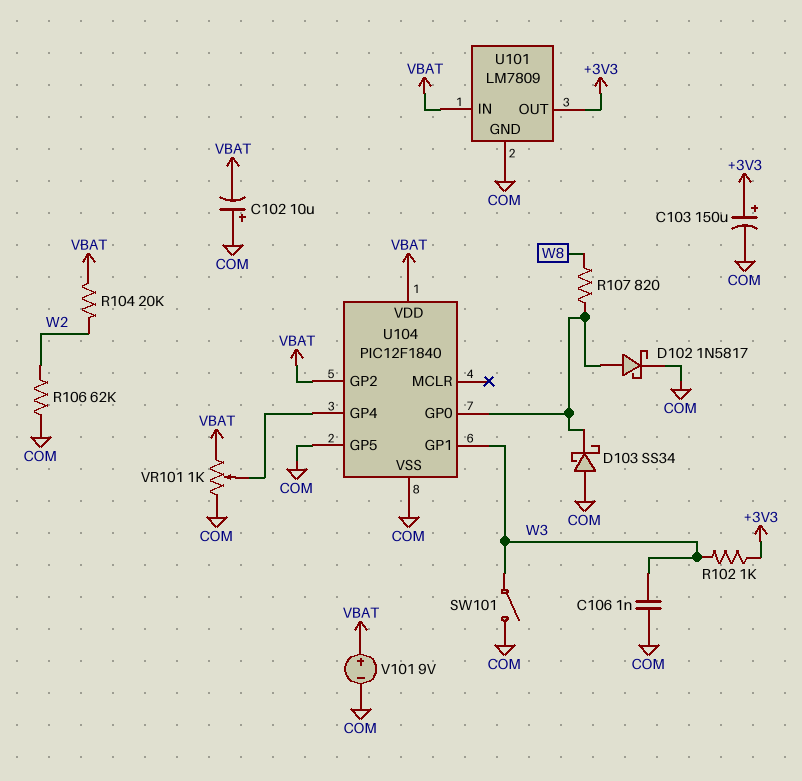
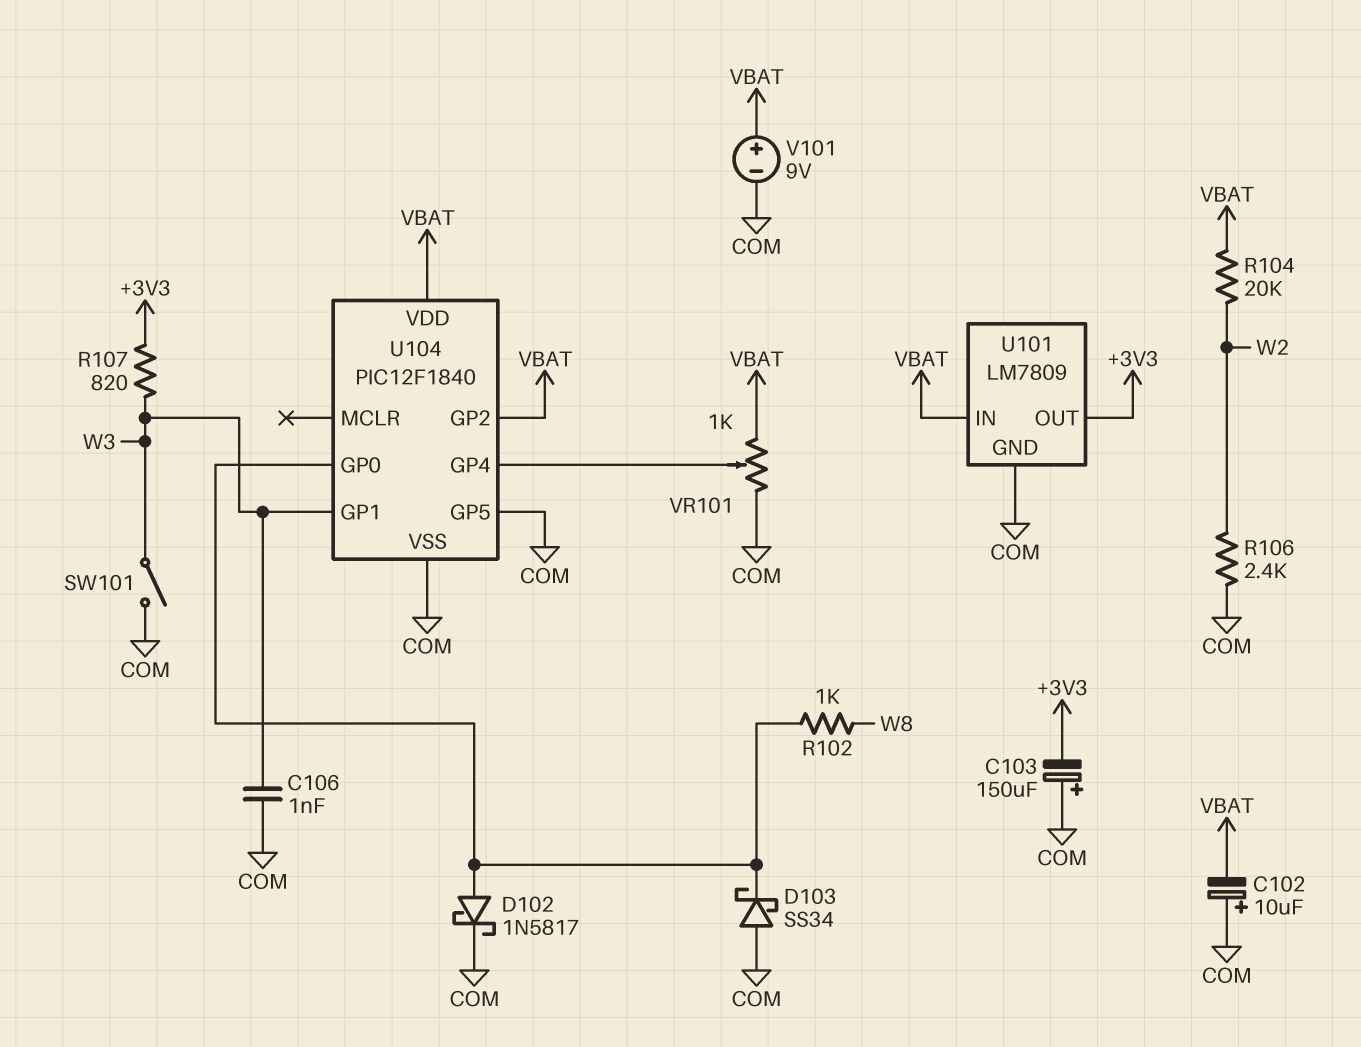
C103: 150uF (plus +3V3, minus COM) -> 150uF (plus COM, minus +3V3)
R102: 1k (+3V3, W3) -> 1k (U104/GP0, W8)
R106: 62k (COM, W2) -> 2.4k (COM, W2)
R107: 820 (U104/GP0, W8) -> 820 (+3V3, W3)

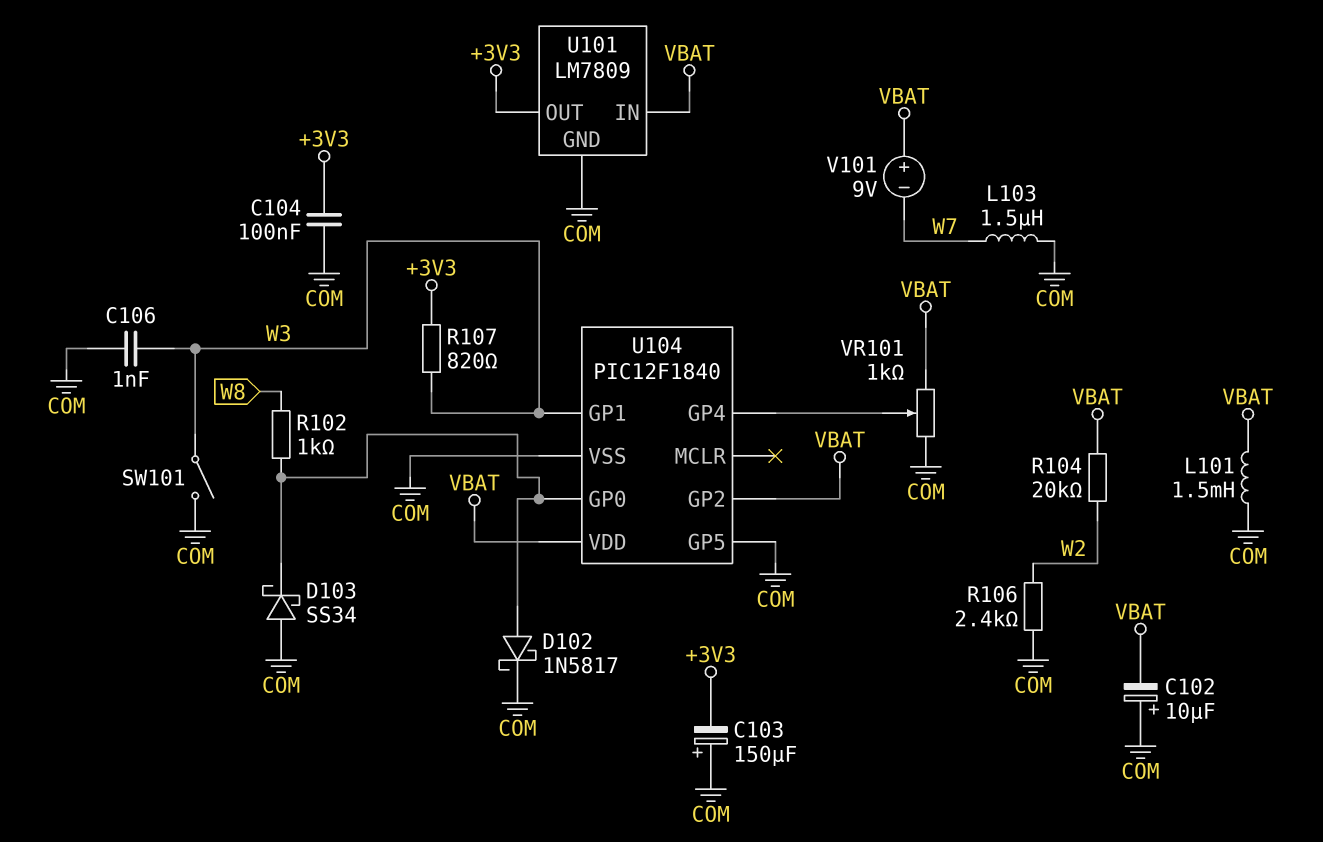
C104: none -> 100nF (+3V3, COM)
L101: none -> 1.5mH (COM, VBAT)
L103: none -> 1.5uH (COM, W7)
V101: 9V (plus VBAT, minus COM) -> 9V (plus VBAT, minus W7)

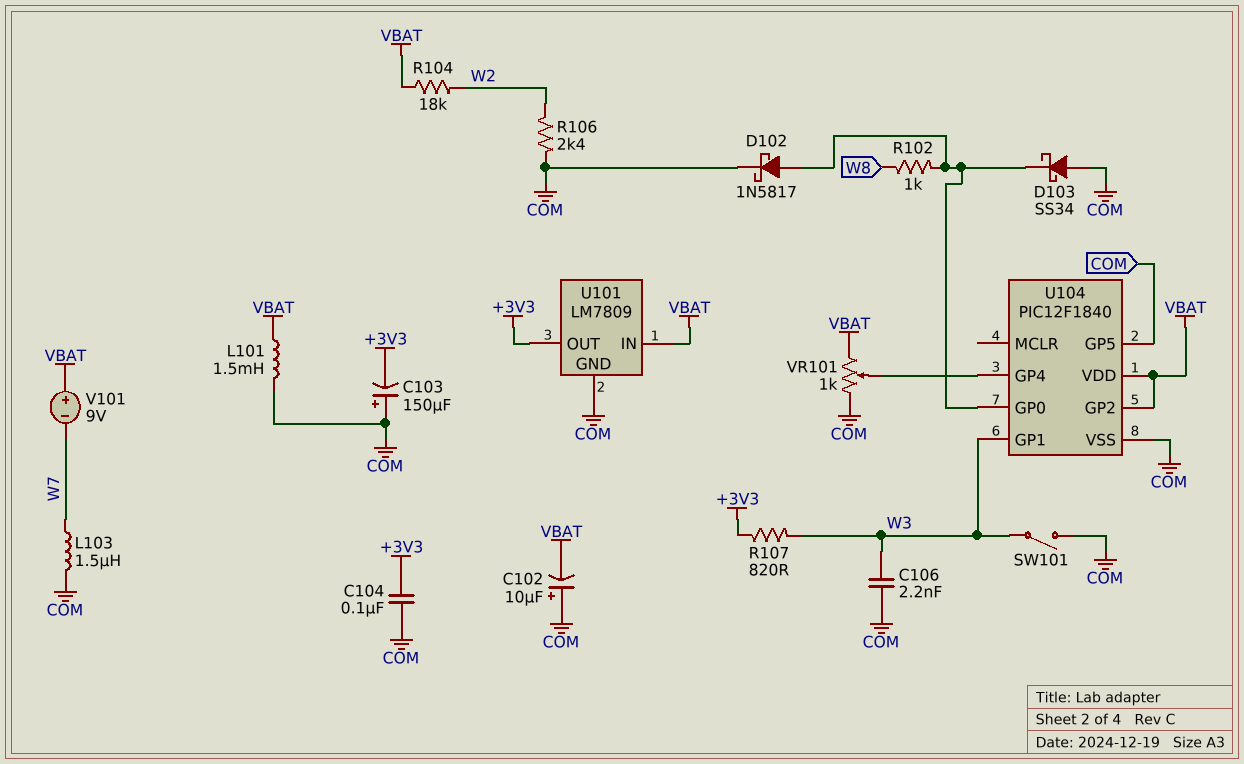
C106: 1nF (COM, W3) -> 2.2nF (COM, W3)
R104: 20k (VBAT, W2) -> 18k (VBAT, W2)

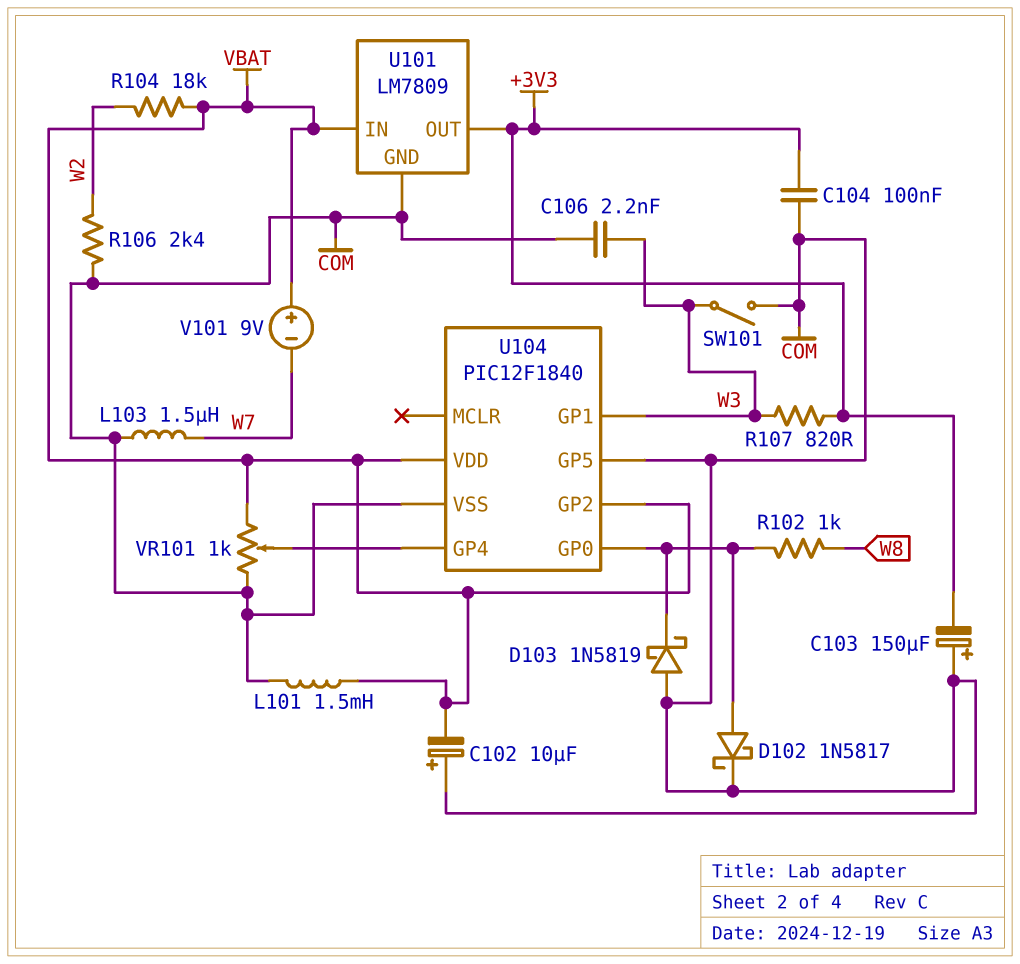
D103: schottky SS34 (A COM, K U104/GP0) -> schottky 1N5819 (A COM, K U104/GP0)

